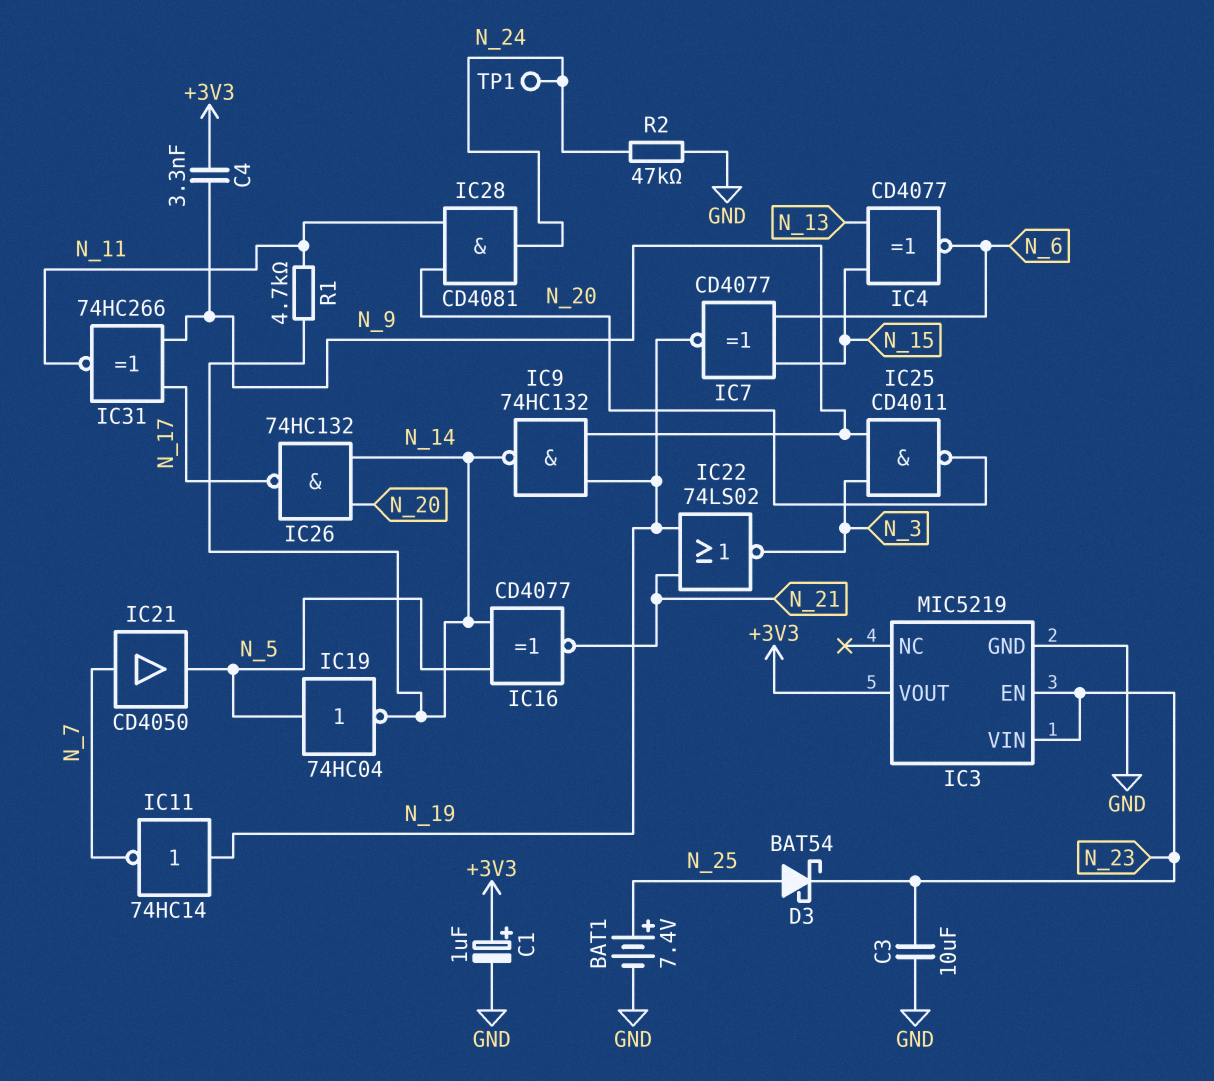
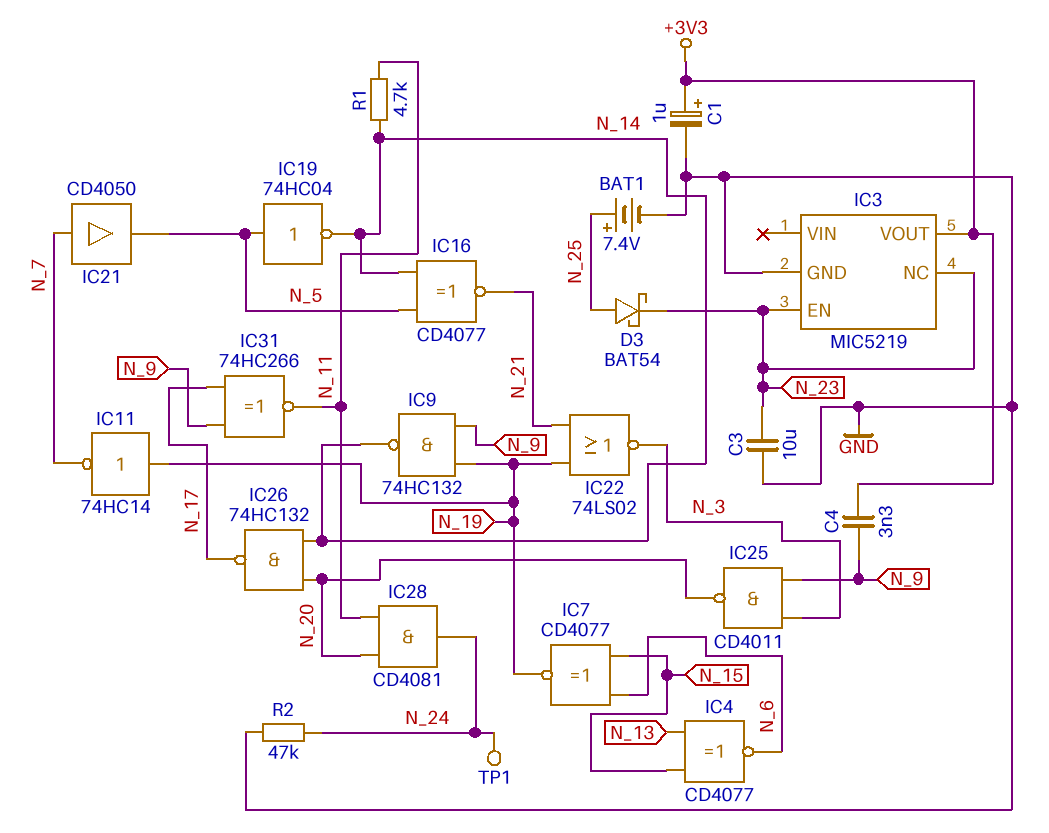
IC3 pin NC: none -> N_23
IC3 pin VIN: N_23 -> none

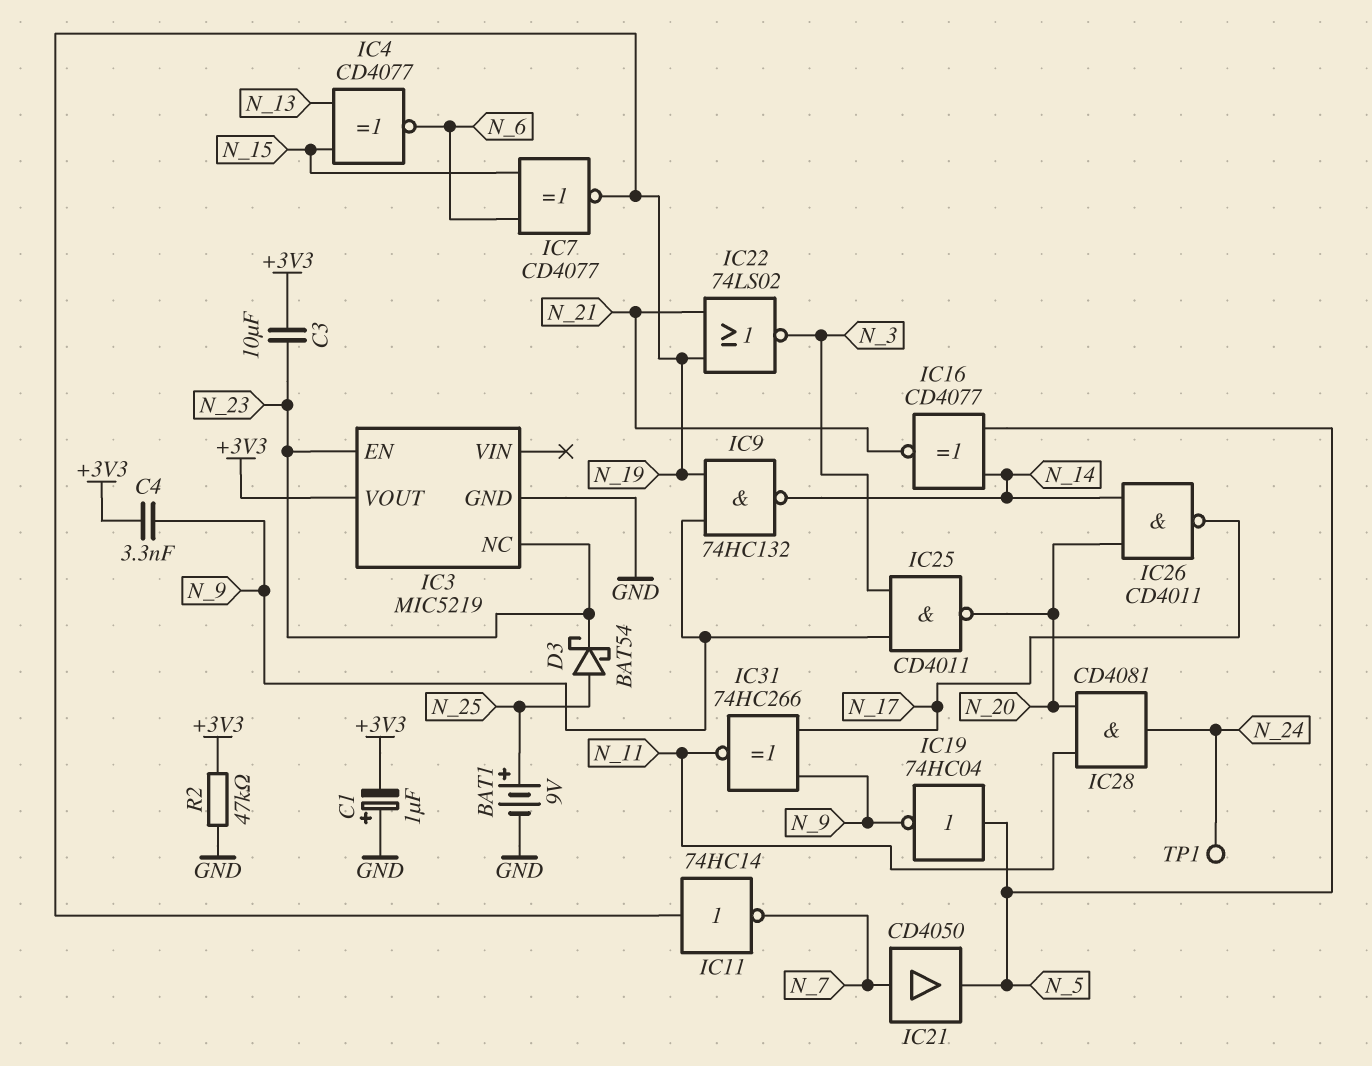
BAT1: 7.4V (plus N_25, minus GND) -> 9V (plus N_25, minus GND)
C1: 1uF (plus +3V3, minus GND) -> 1uF (plus GND, minus +3V3)
C3: 10uF (GND, N_23) -> 10uF (+3V3, N_23)
IC19: NOT 74HC04 (in N_5, out N_14) -> NOT 74HC04 (in N_5, out N_9)
IC26: NAND 74HC132 (in N_14, in N_20, out N_17) -> NAND CD4011 (in N_14, in N_20, out N_17)
R1: 4.7k (N_11, N_14) -> none
R2: 47k (GND, N_24) -> 47k (+3V3, GND)

